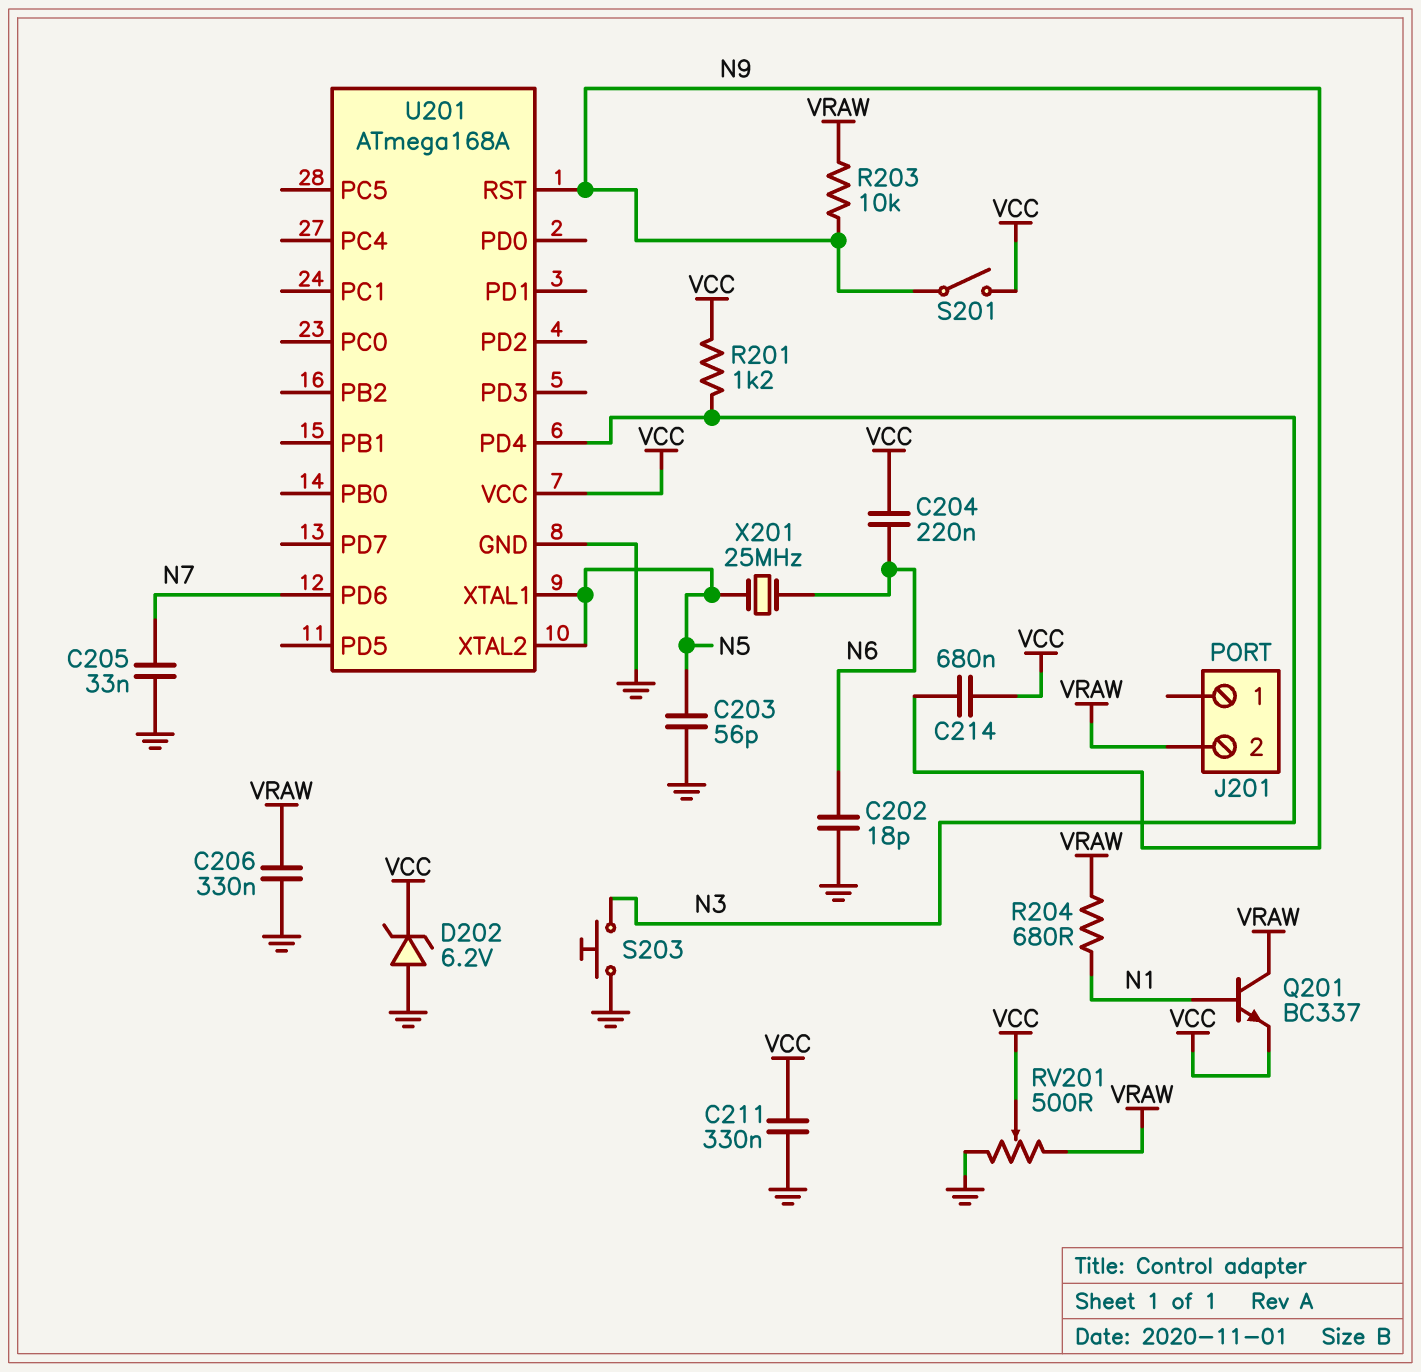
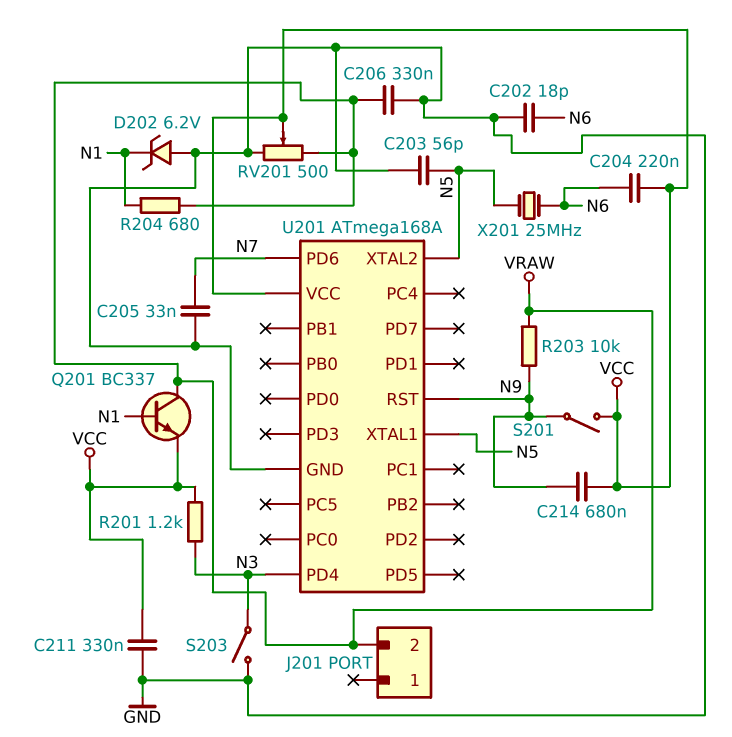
D202: zener 6.2V (A GND, K VCC) -> zener 6.2V (A GND, K N1)
S203: button (GND, N3) -> switch (GND, N3)

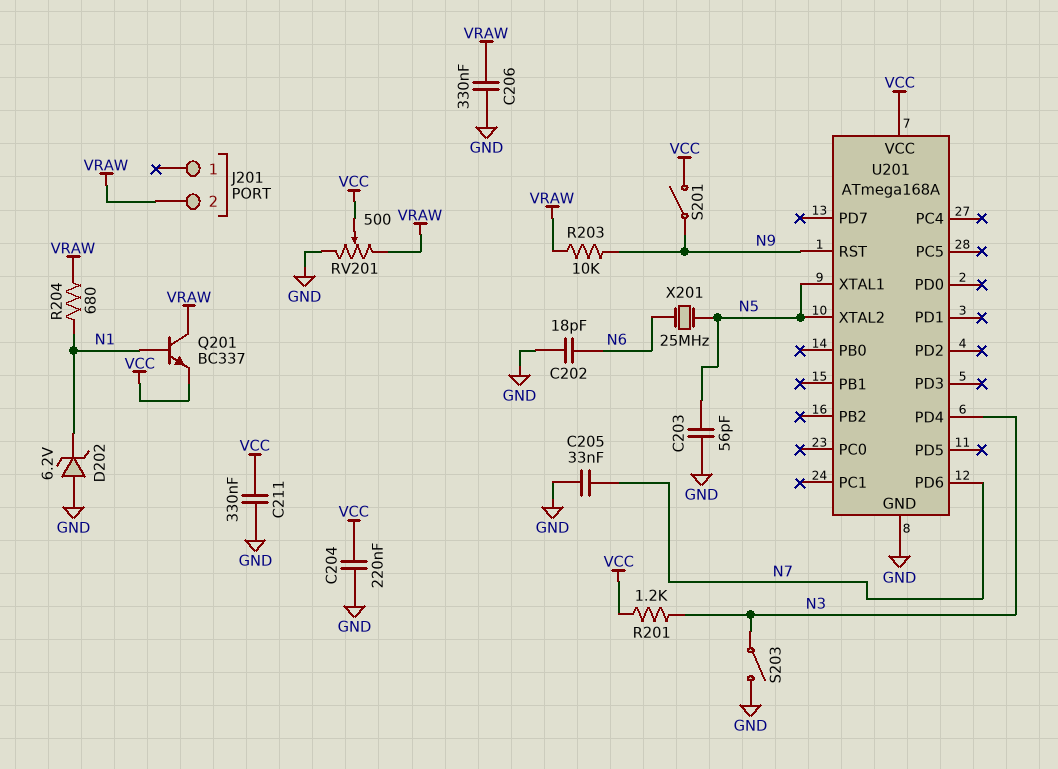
C204: 220nF (N6, VCC) -> 220nF (GND, VCC)
C214: 680nF (N9, VCC) -> none

